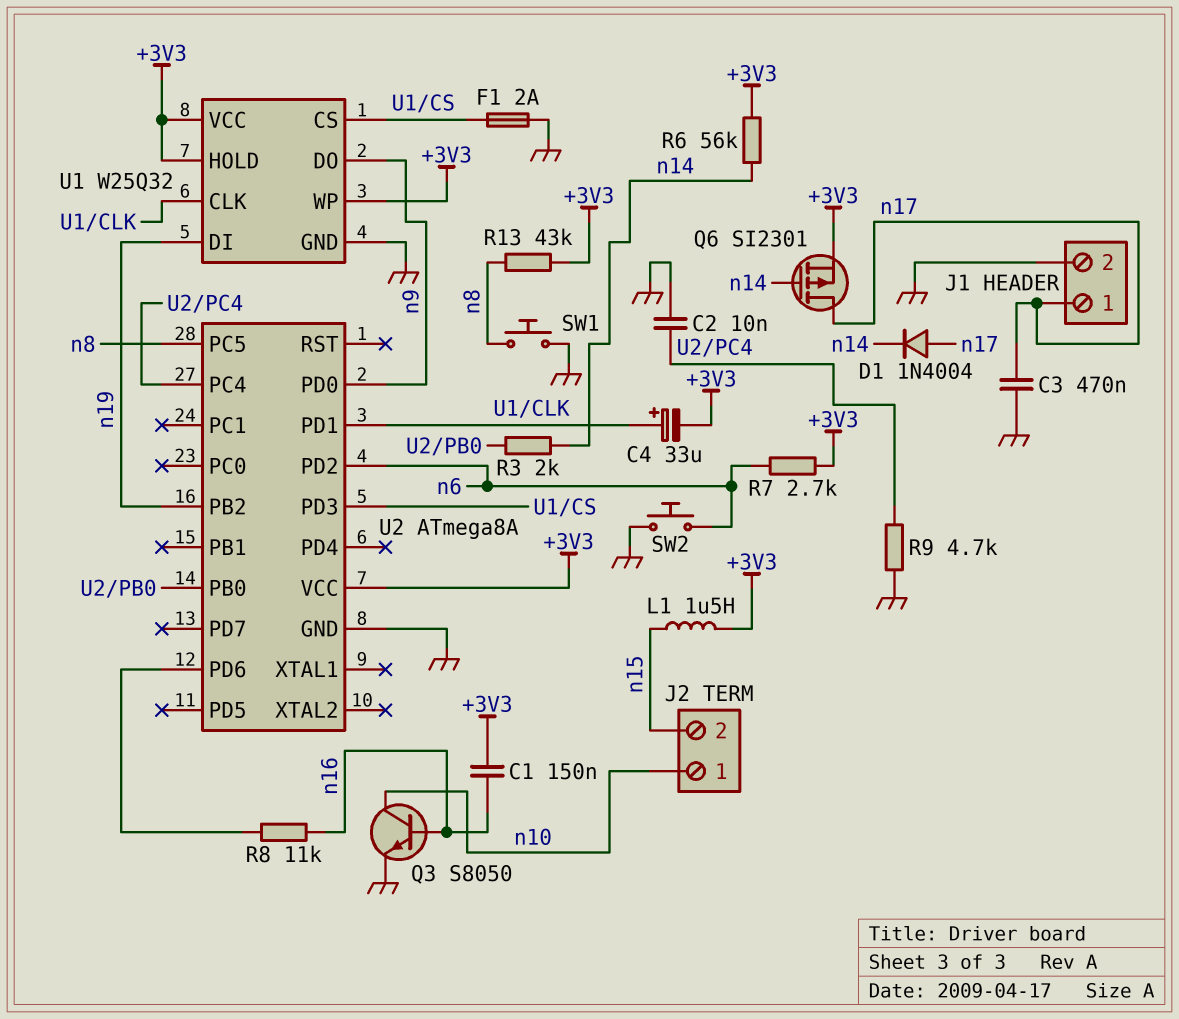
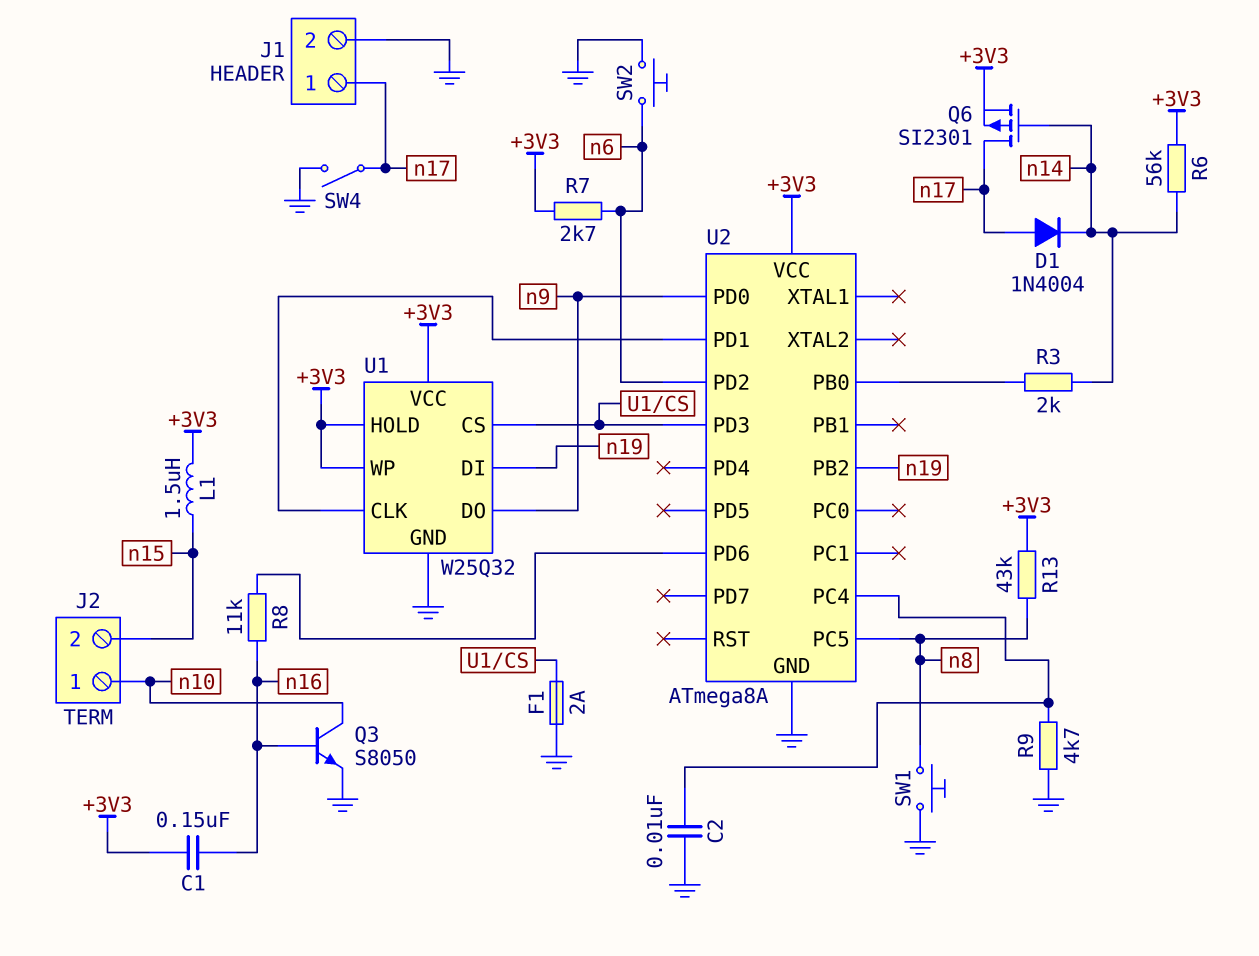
C3: 470nF (GND, n17) -> none
C4: 33uF (plus U1/CLK, minus +3V3) -> none
SW4: none -> switch (GND, n17)

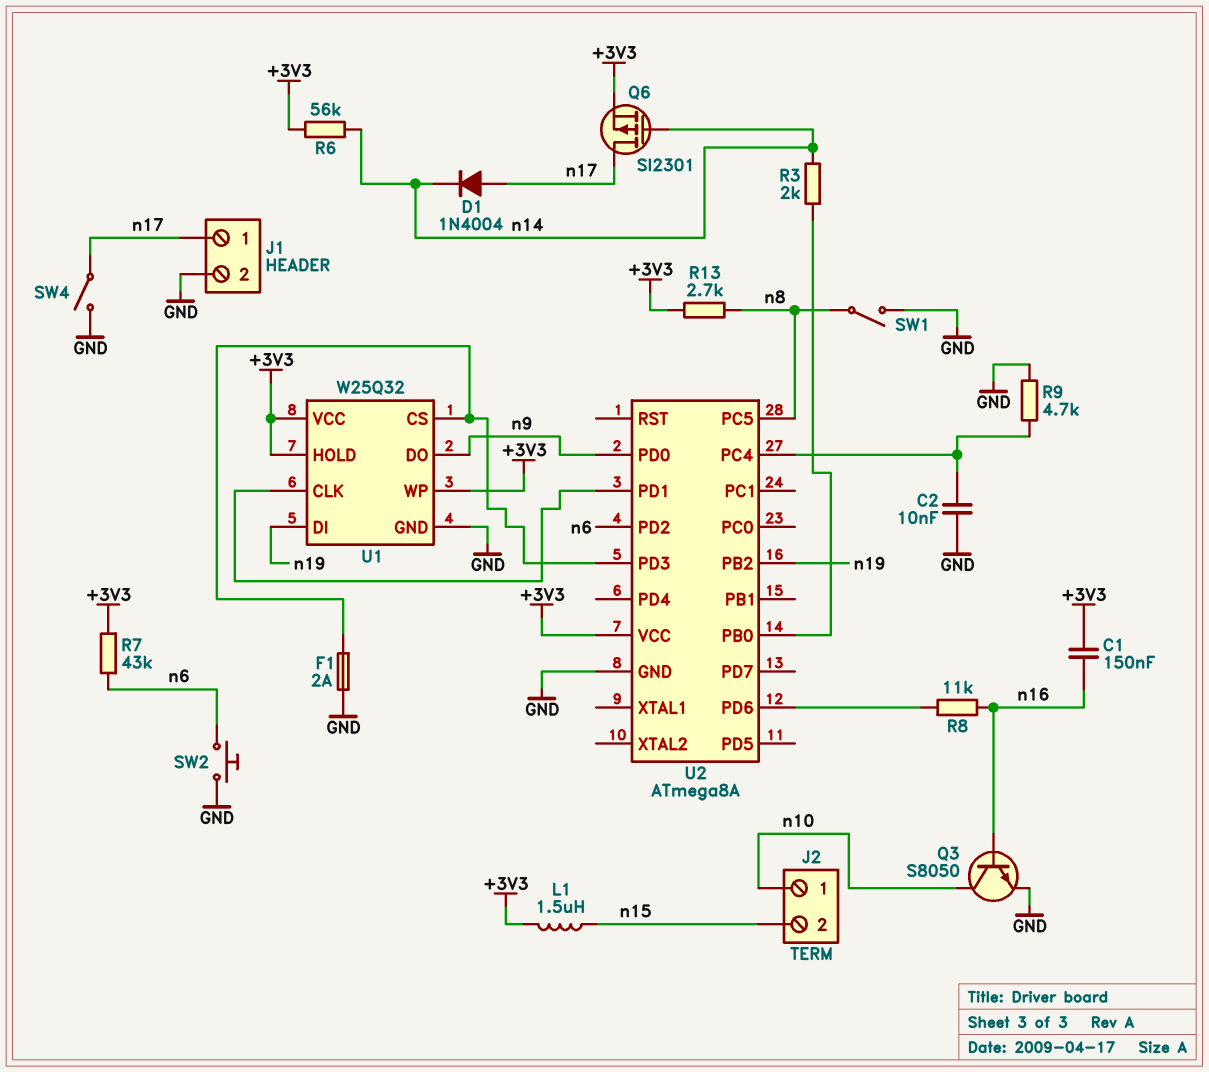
R7: 2.7k (+3V3, n6) -> 43k (+3V3, n6)
R13: 43k (+3V3, n8) -> 2.7k (+3V3, n8)
SW1: button (GND, n8) -> switch (GND, n8)

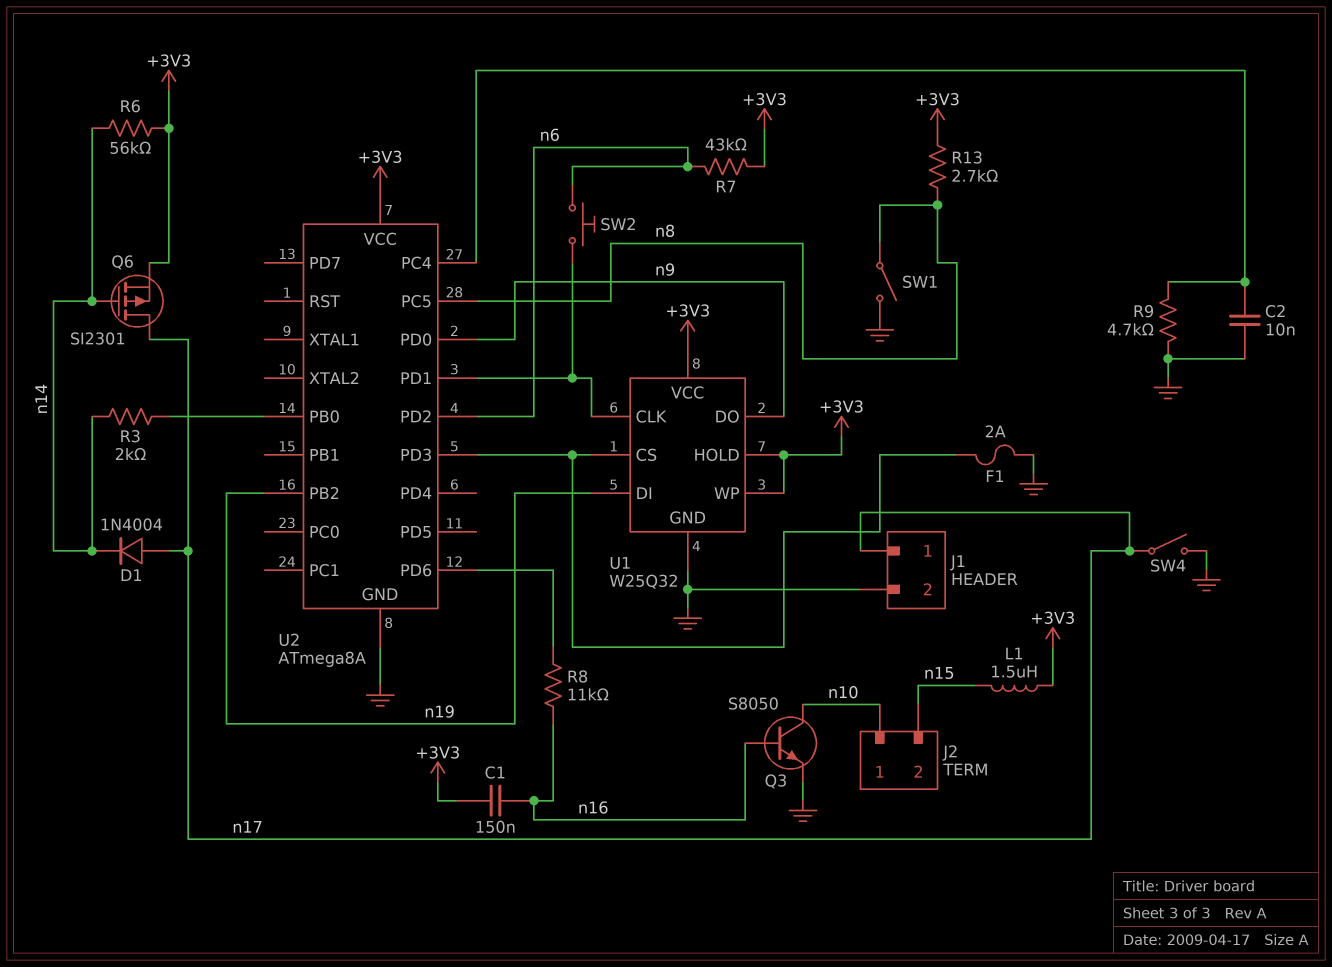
SW2: button (GND, n6) -> button (U1/CLK, n6)

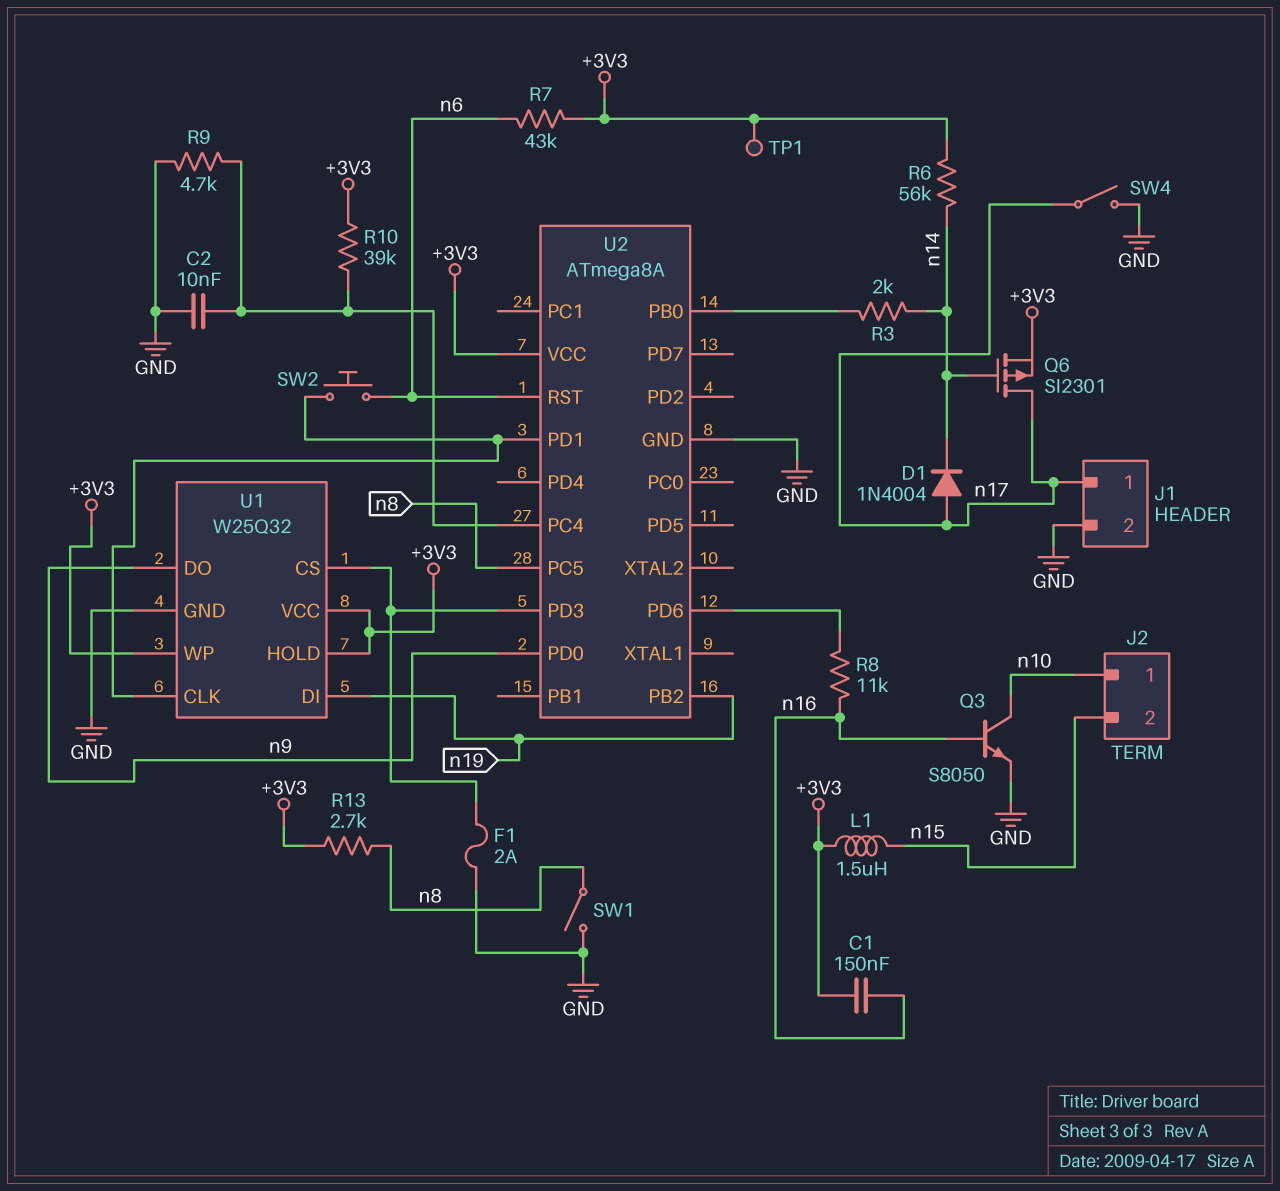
R10: none -> 39k (+3V3, U2/PC4)
TP1: none -> test point (+3V3)
U2 pin PD2: n6 -> none
U2 pin RST: none -> n6

